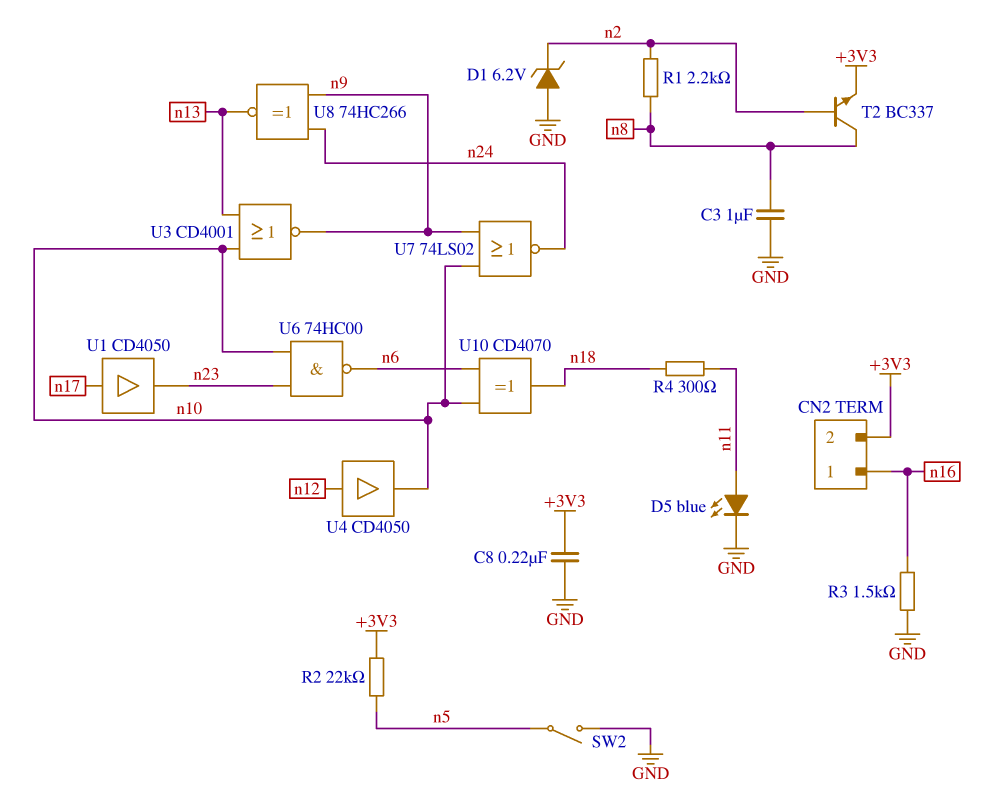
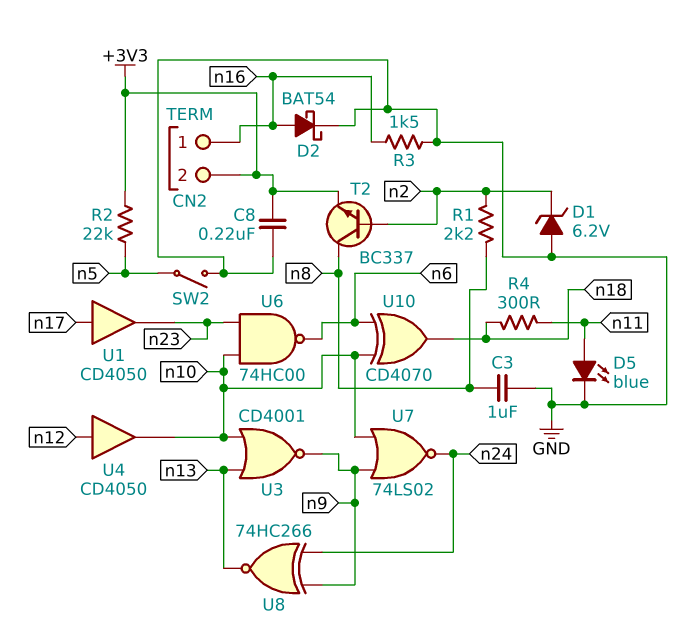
D2: none -> schottky BAT54 (A n16, K GND)

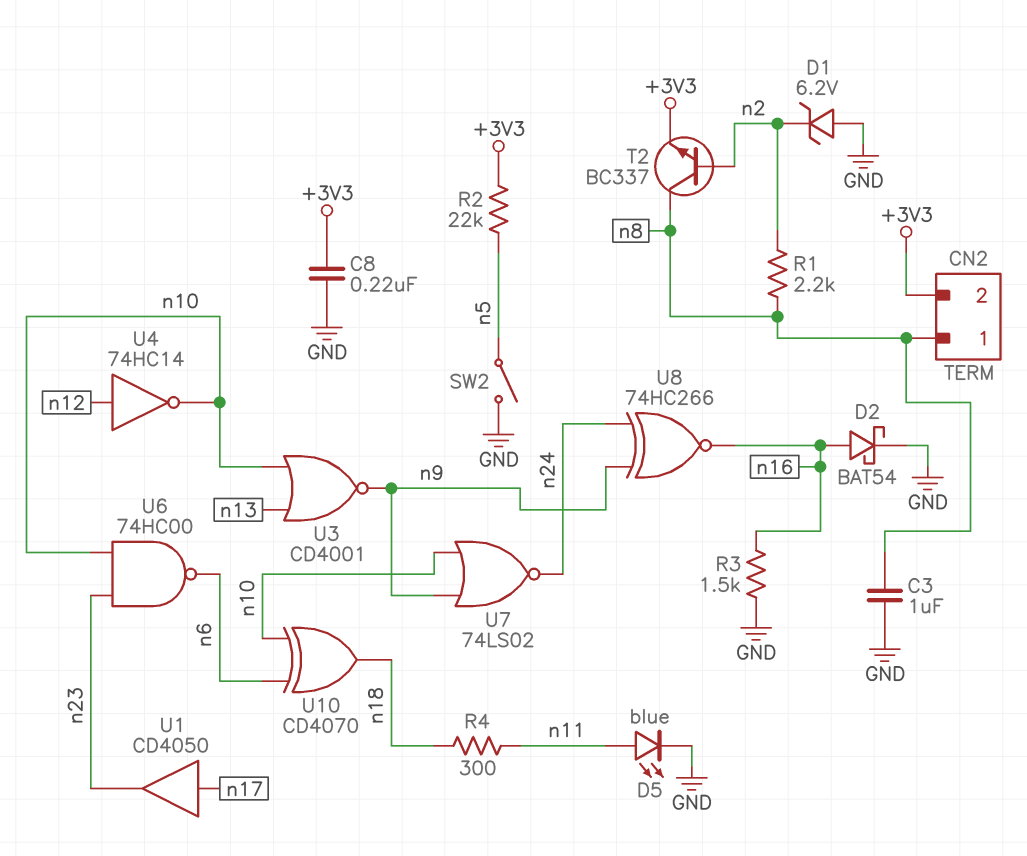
CN2 pin 1: n16 -> n8
U4: buffer CD4050 (in n12, out n10) -> NOT 74HC14 (in n12, out n10)
U8: XNOR 74HC266 (in n9, in n24, out n13) -> XNOR 74HC266 (in n9, in n24, out n16)

